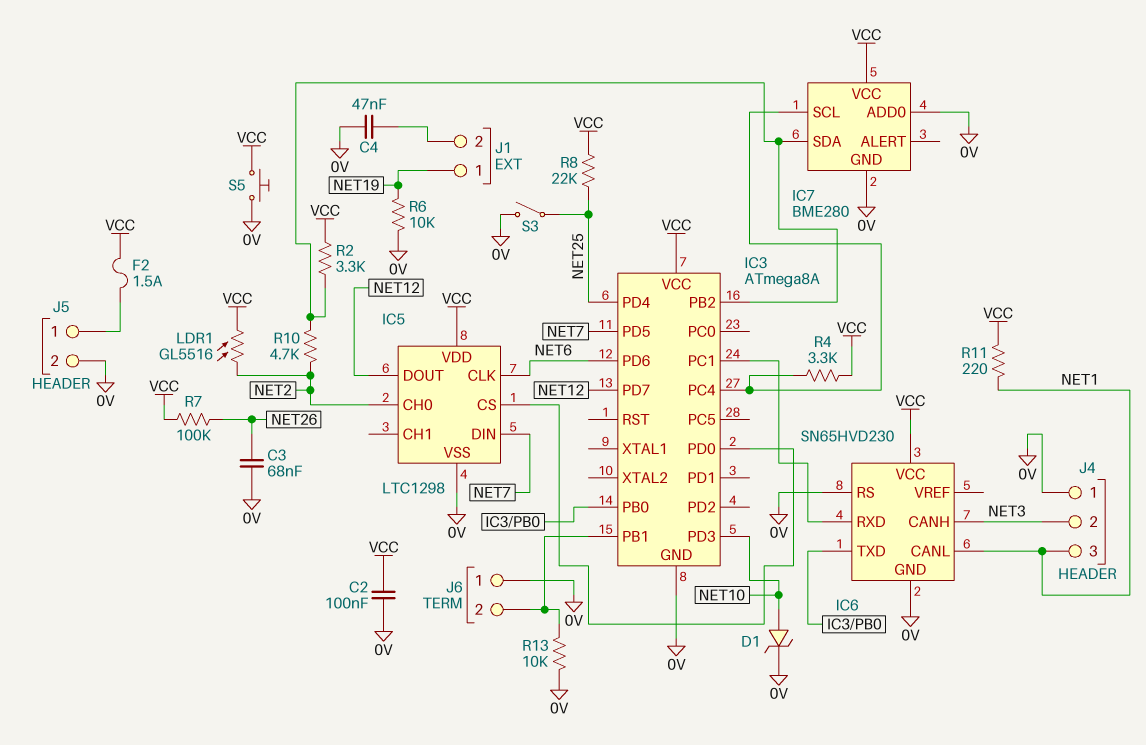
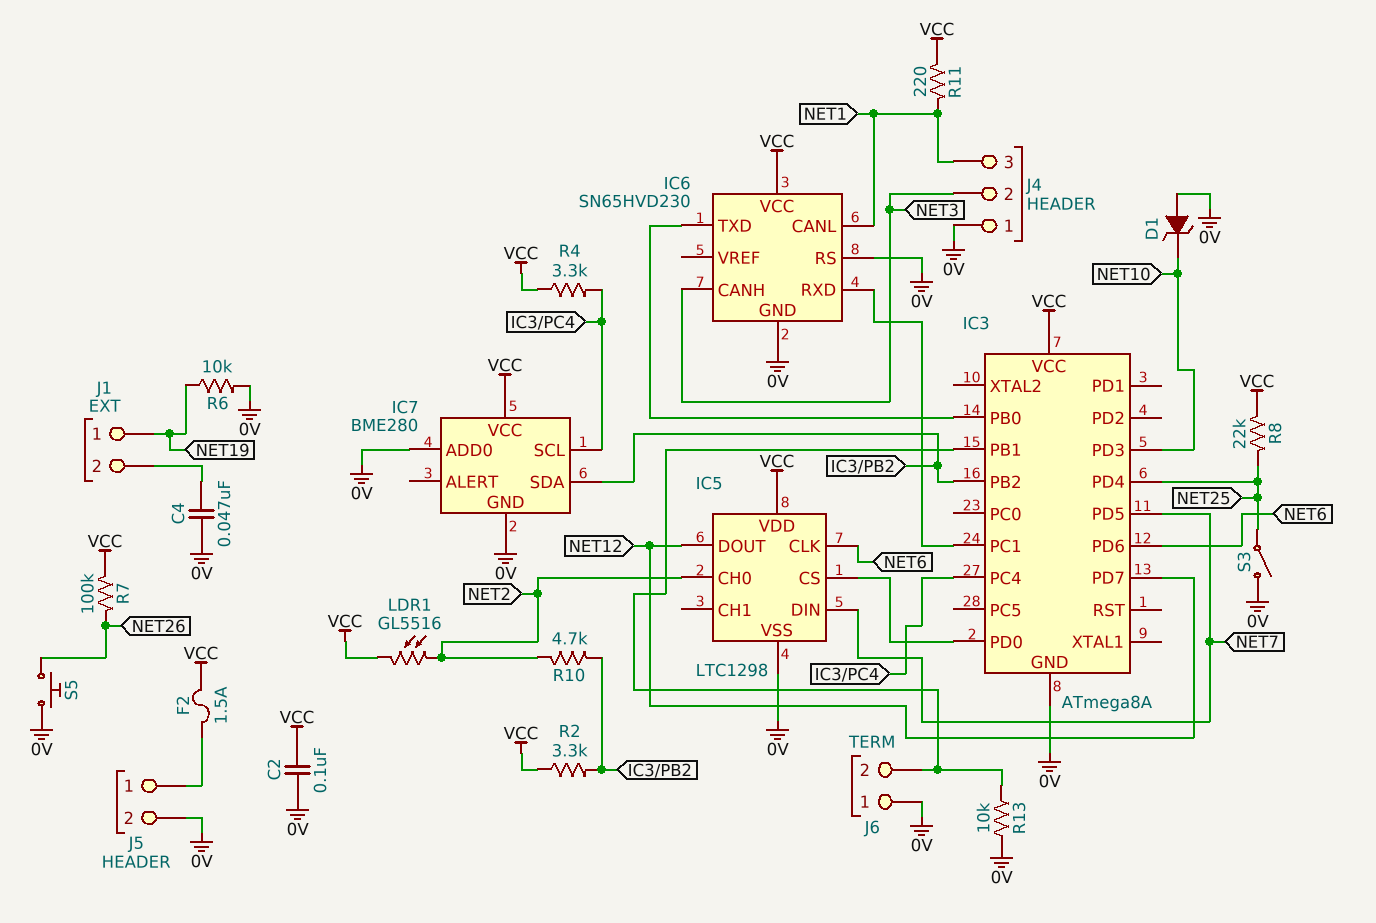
C3: 68nF (0V, NET26) -> none
D1: zener (A NET10, K 0V) -> zener (A 0V, K NET10)
S5: button (0V, VCC) -> button (0V, NET26)

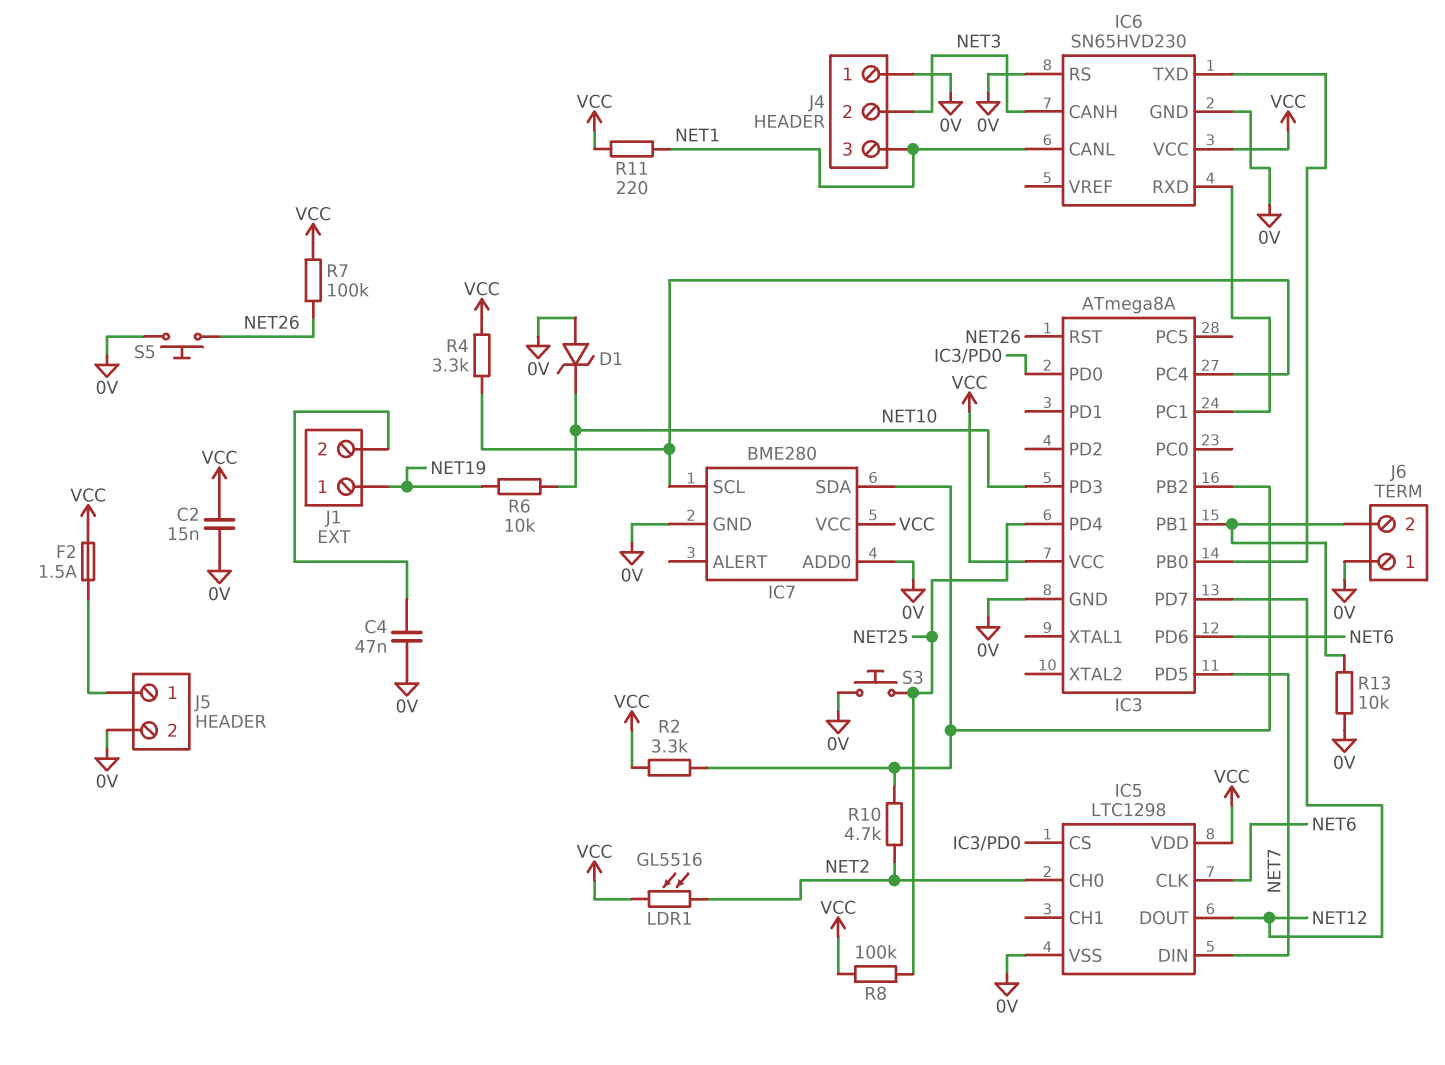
C2: 100nF (0V, VCC) -> 15nF (0V, VCC)
IC3 pin RST: none -> NET26
R6: 10k (0V, NET19) -> 10k (NET10, NET19)
R8: 22k (NET25, VCC) -> 100k (NET25, VCC)
S3: switch (0V, NET25) -> button (0V, NET25)

